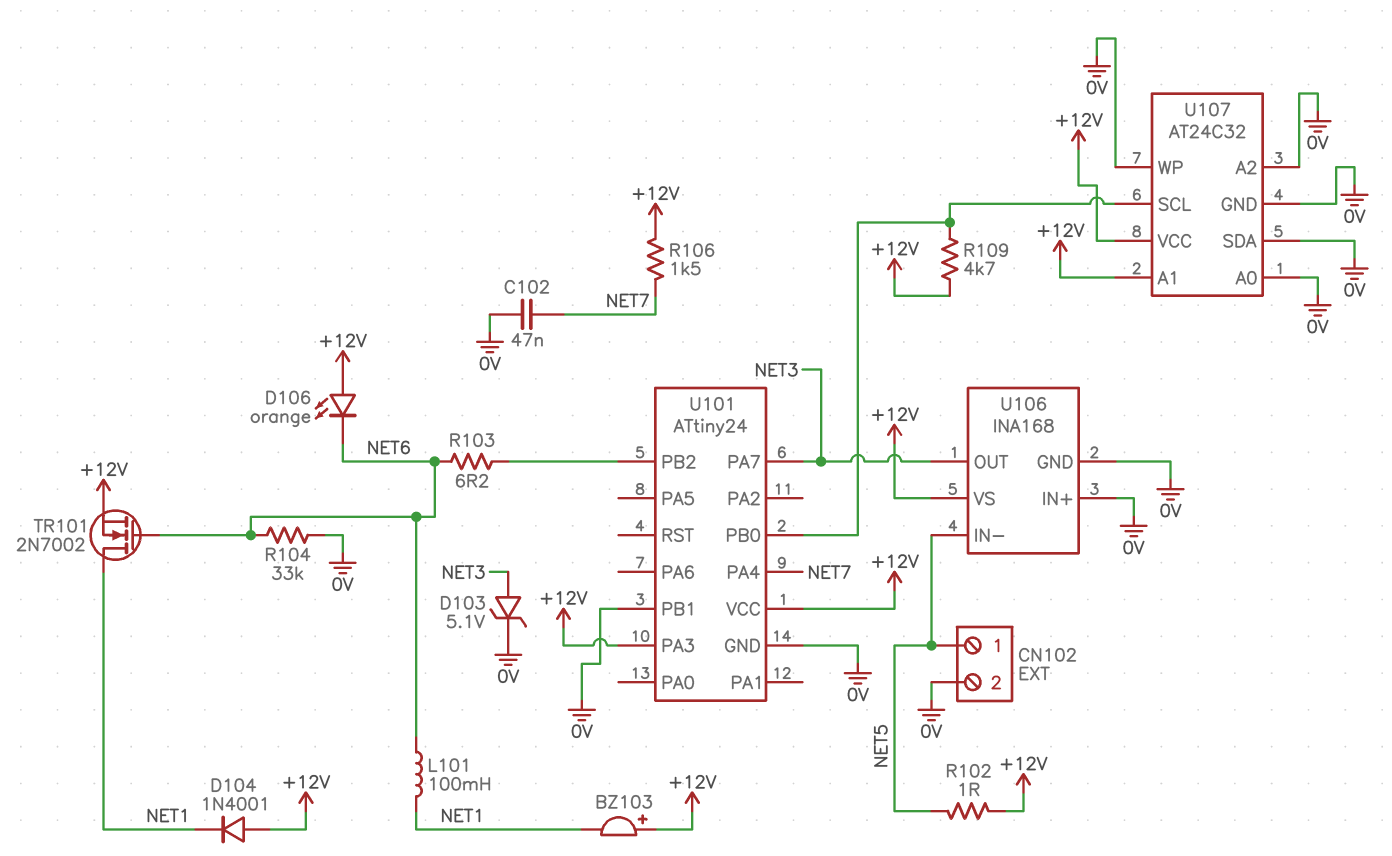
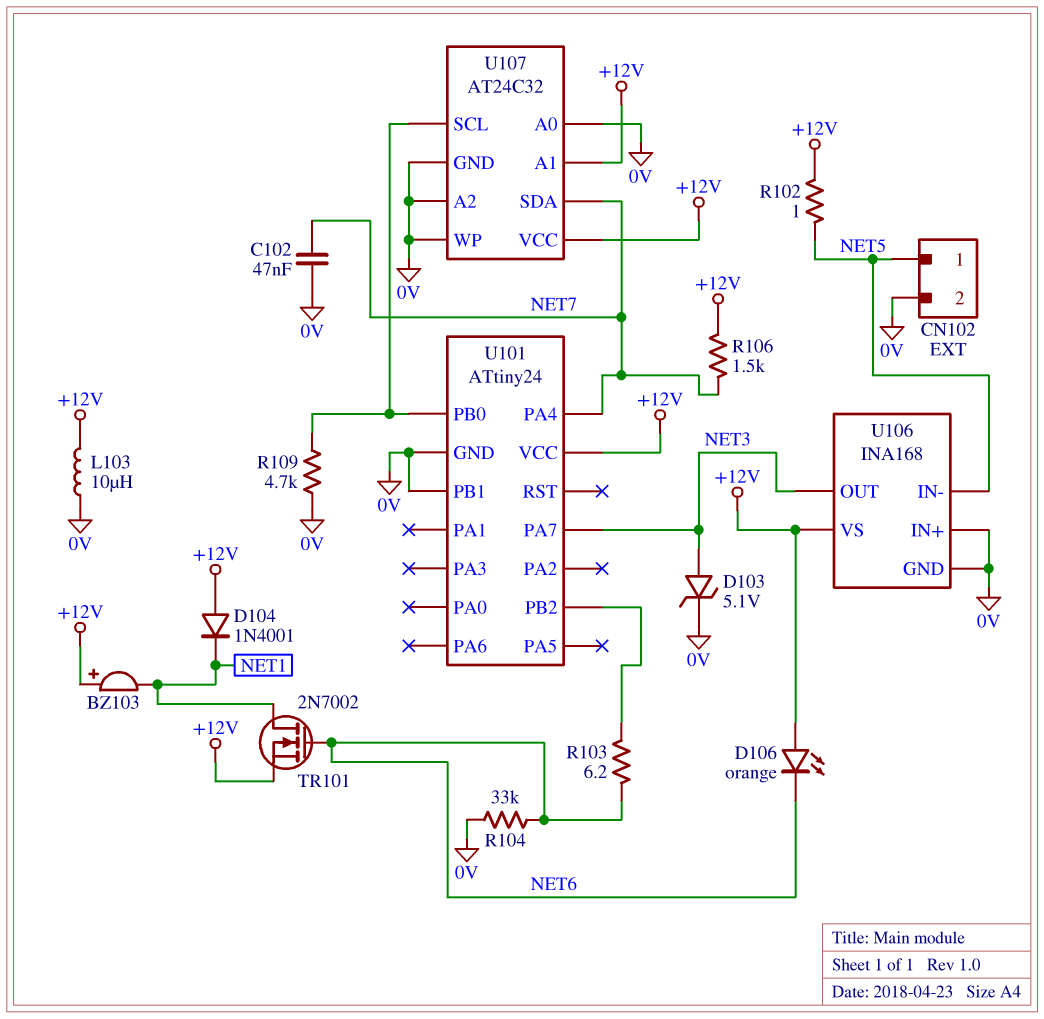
L101: 100mH (NET1, NET6) -> none
L103: none -> 10uH (+12V, 0V)
R109: 4.7k (+12V, U101/PB0) -> 4.7k (0V, U101/PB0)
U101 pin PA3: +12V -> none
U107 pin SDA: 0V -> NET7

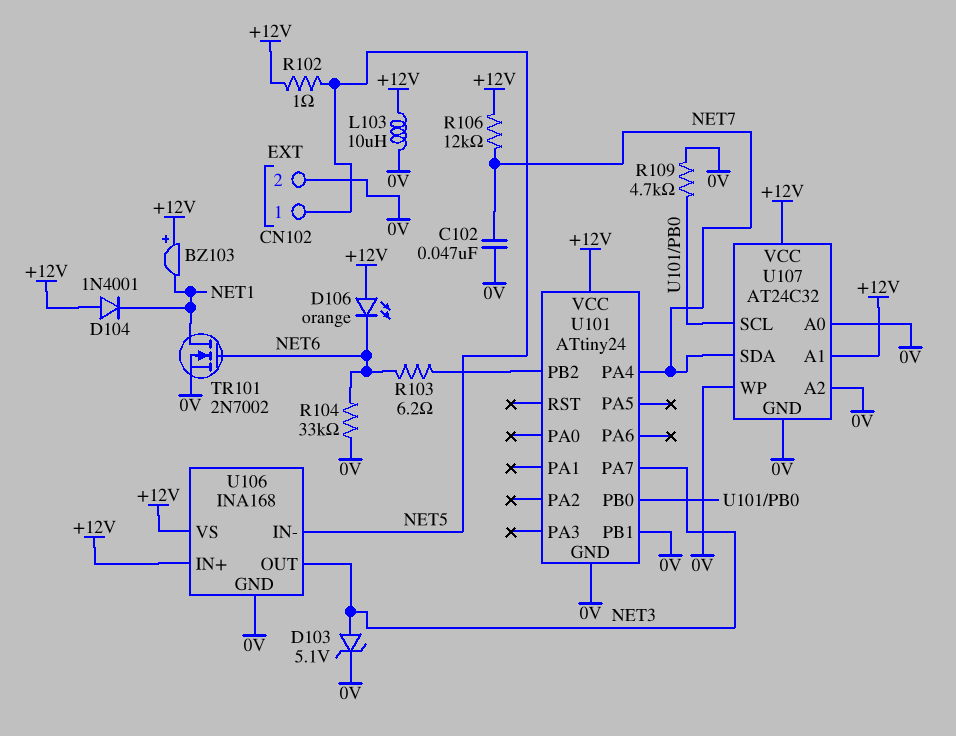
R106: 1.5k (+12V, NET7) -> 12k (+12V, NET7)
TR101: NMOS 2N7002 (G NET6, D NET1, S +12V) -> NMOS 2N7002 (G NET6, D NET1, S 0V)
U106 pin IN+: 0V -> +12V

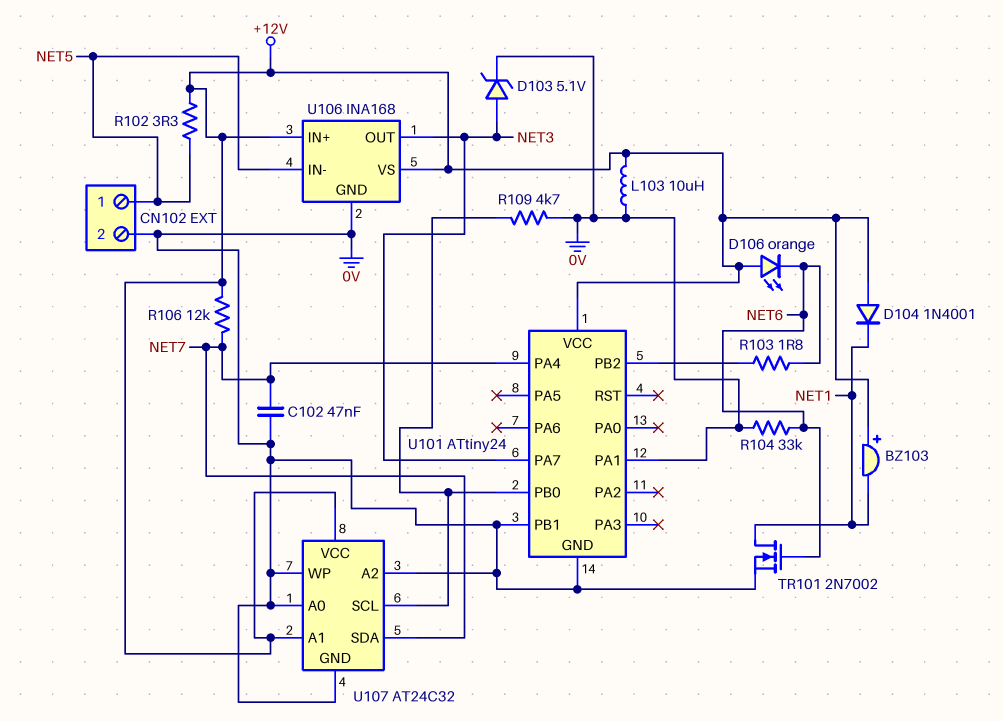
R102: 1 (+12V, NET5) -> 3.3 (+12V, NET5)
R103: 6.2 (NET6, U101/PB2) -> 1.8 (NET6, U101/PB2)
U101 pin PA1: none -> 0V

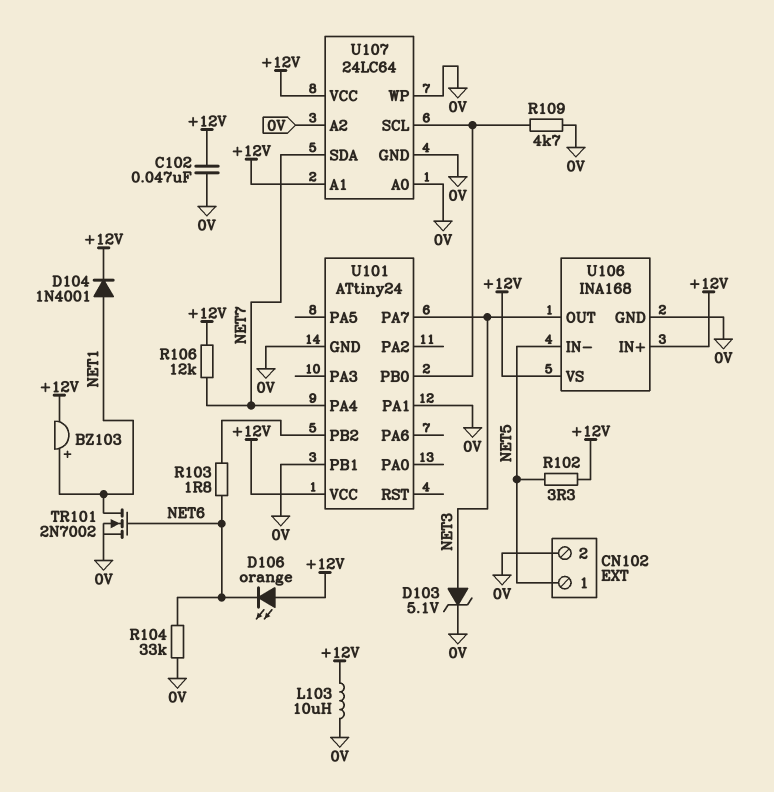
BZ103: buzzer (plus +12V, minus NET1) -> buzzer (plus NET1, minus +12V)
C102: 47nF (0V, NET7) -> 47nF (+12V, 0V)
D104: diode 1N4001 (A +12V, K NET1) -> diode 1N4001 (A NET1, K +12V)
U107: AT24C32 -> 24LC64

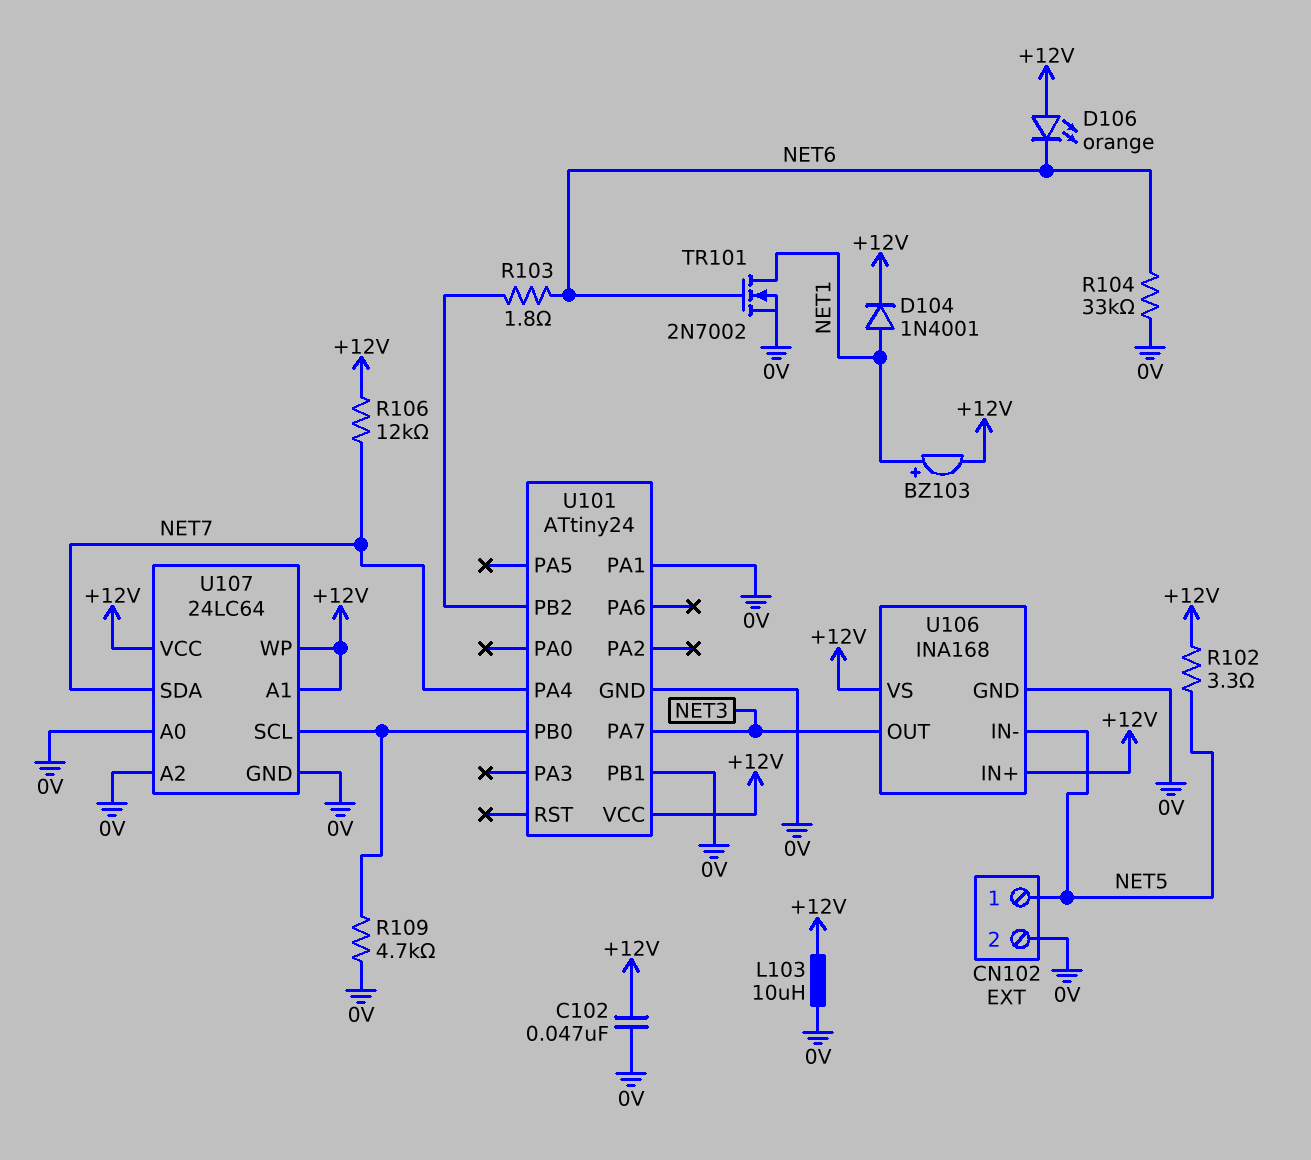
D103: zener 5.1V (A NET3, K 0V) -> none
U107 pin WP: 0V -> +12V

